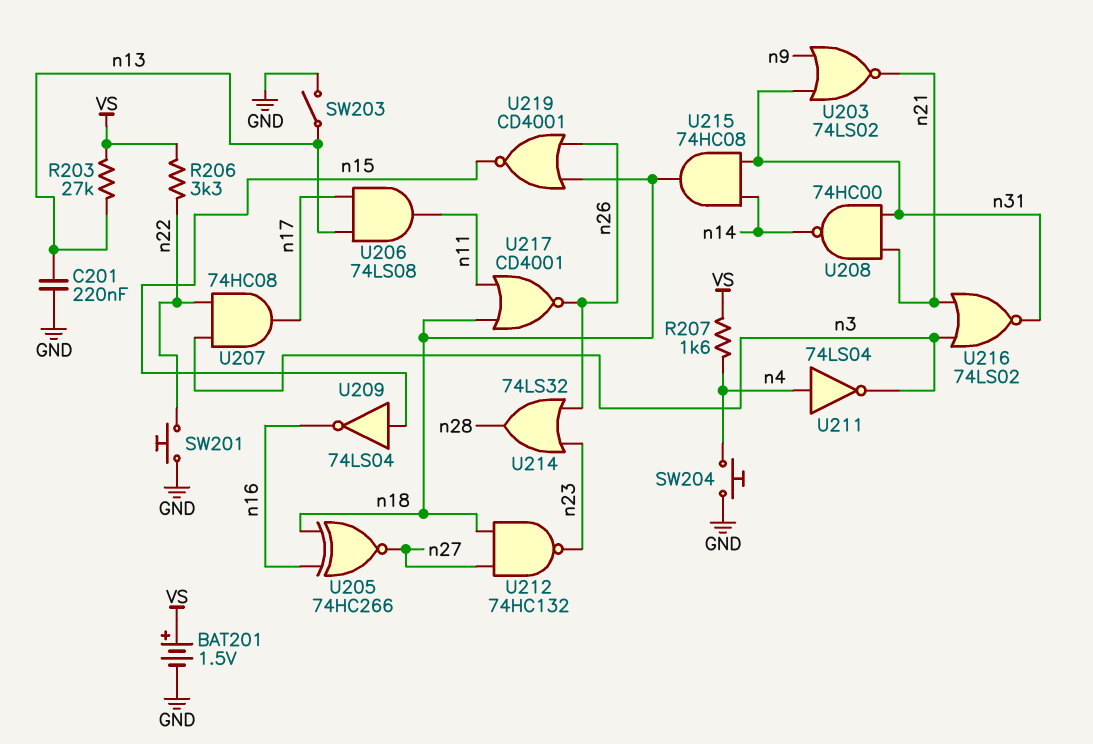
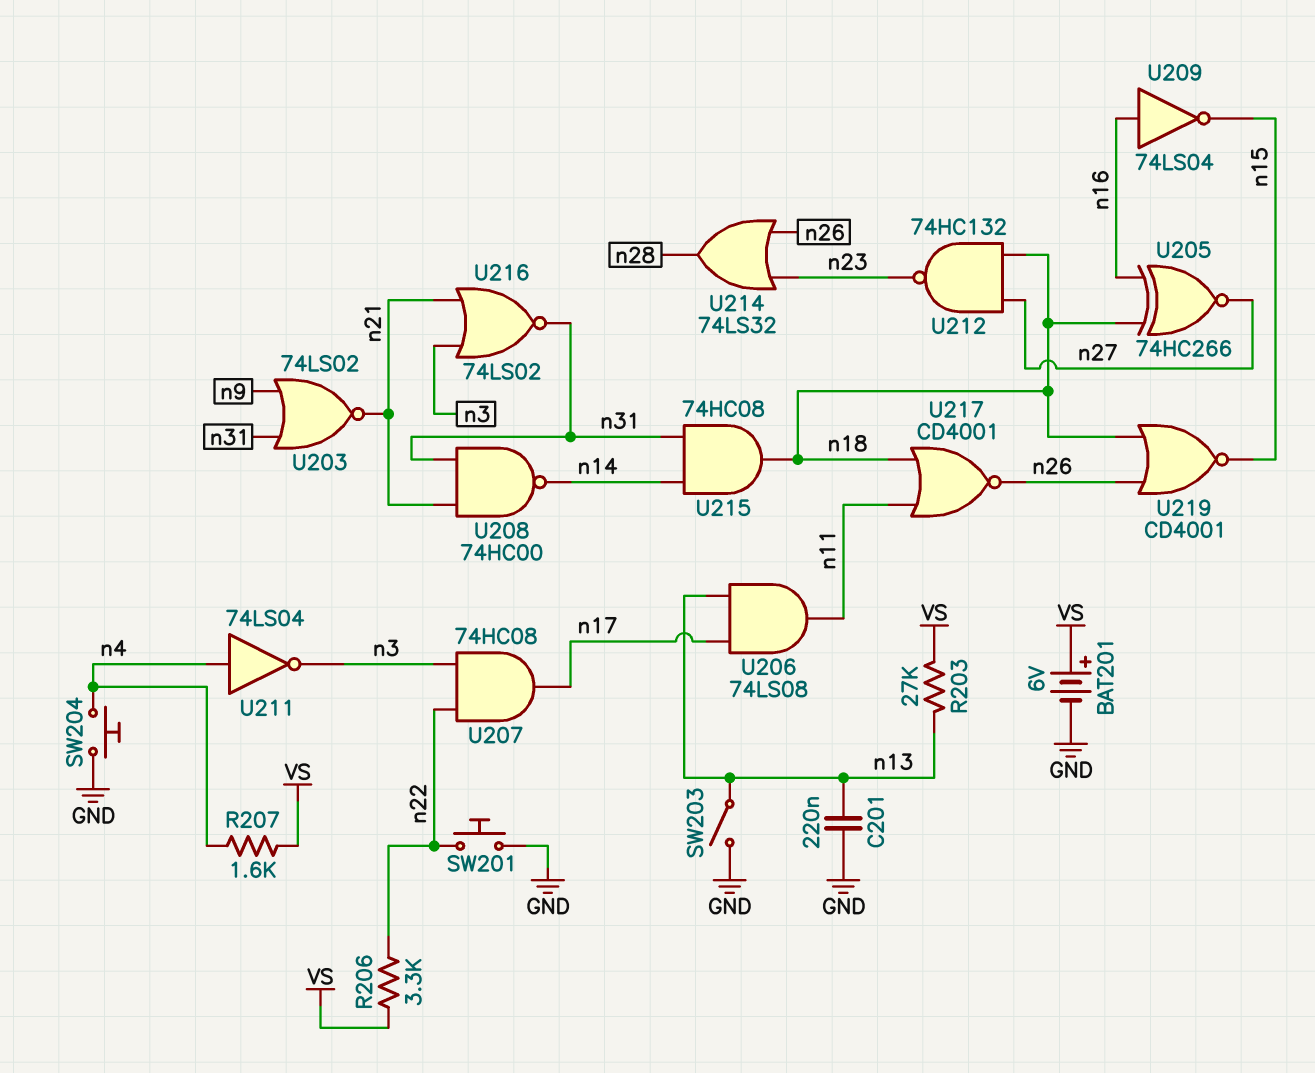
BAT201: 1.5V (plus VS, minus GND) -> 6V (plus VS, minus GND)
U209: NOT 74LS04 (in n15, out n16) -> NOT 74LS04 (in n16, out n15)

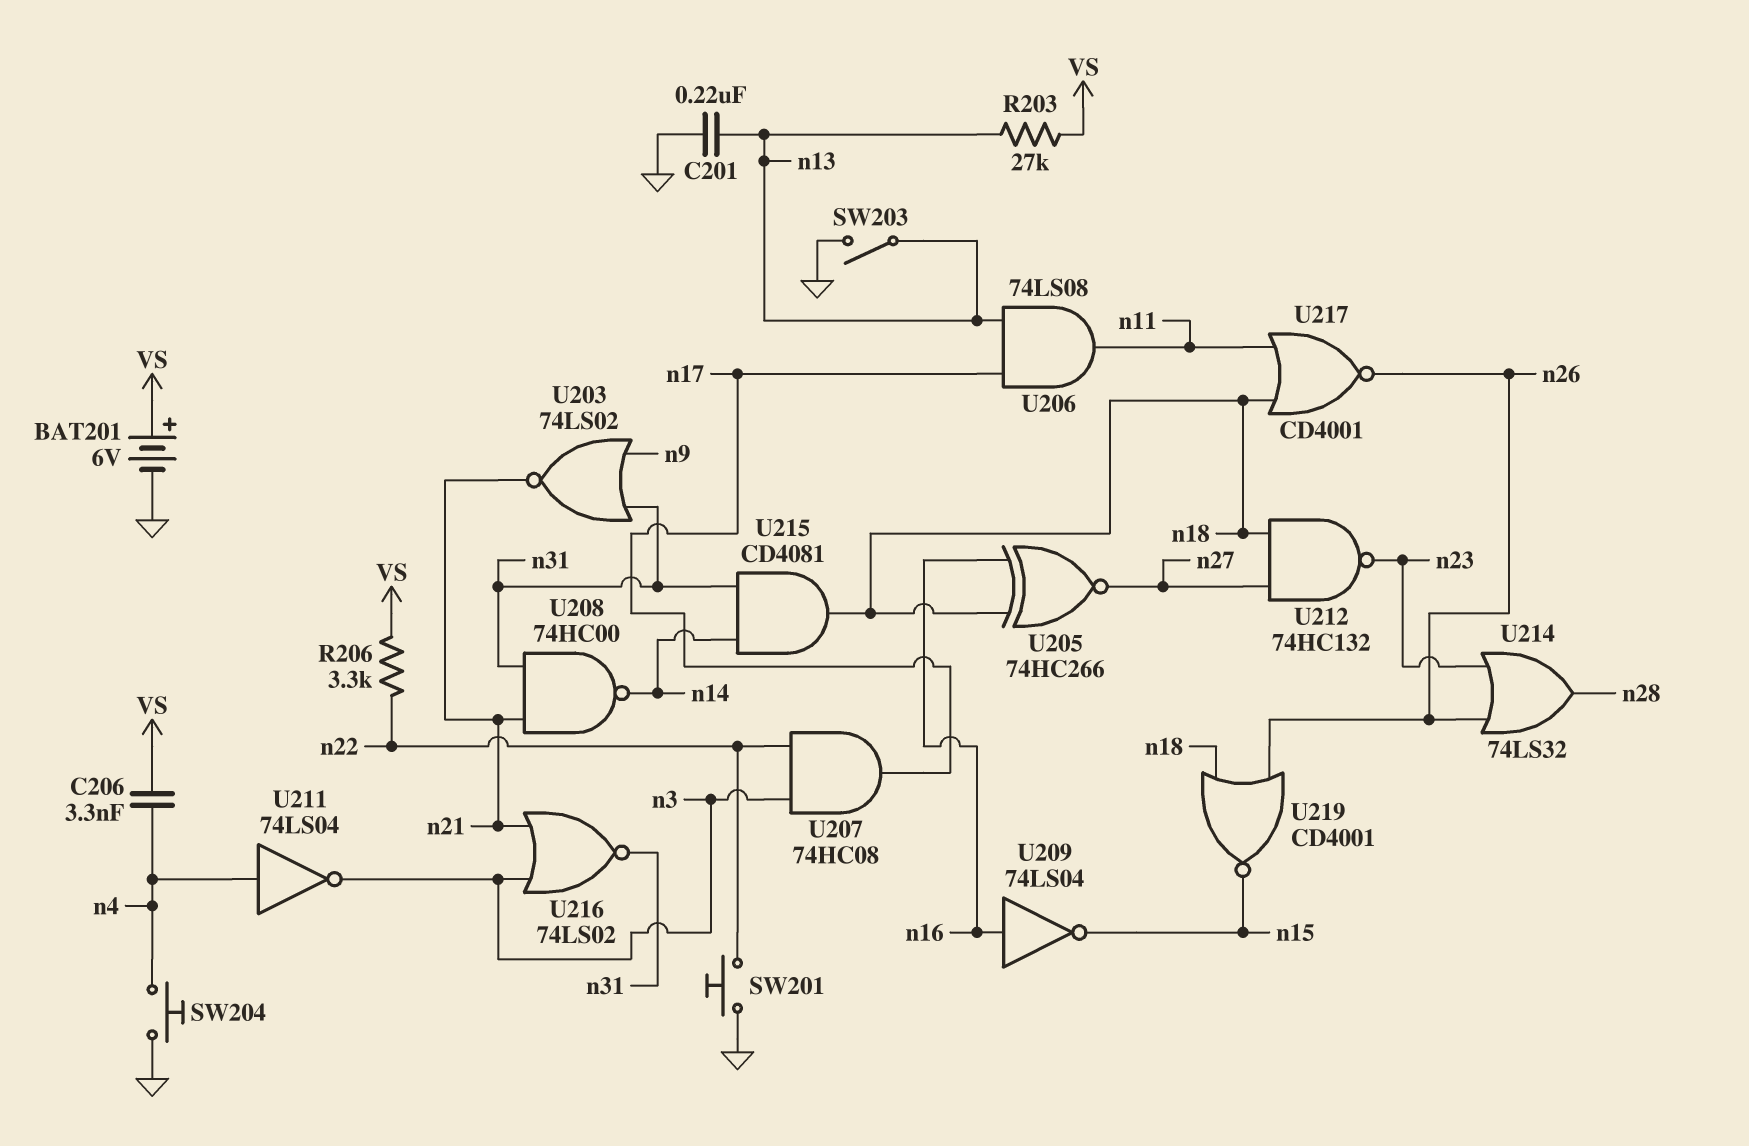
C206: none -> 3.3nF (VS, n4)
R207: 1.6k (VS, n4) -> none
U215: AND 74HC08 (in n14, in n31, out n18) -> AND CD4081 (in n14, in n31, out n18)

